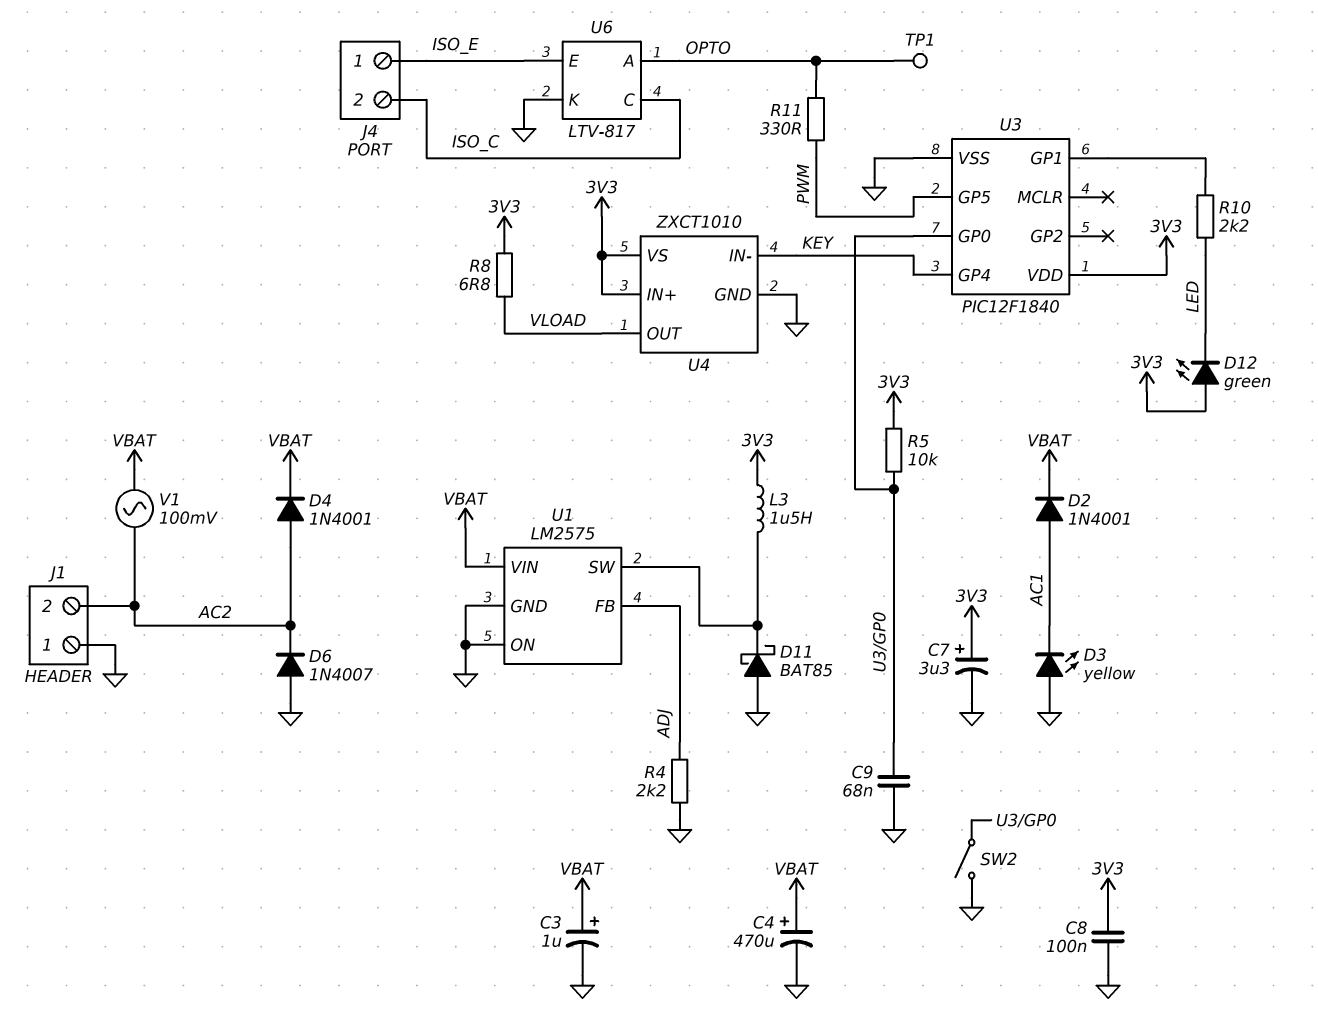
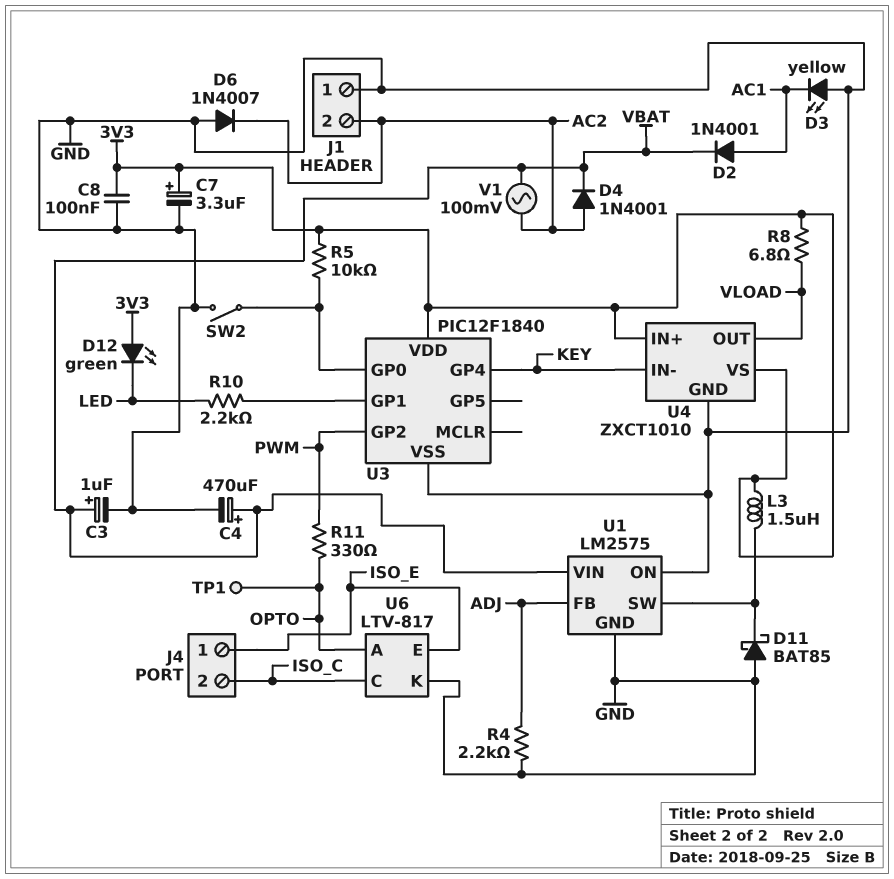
C9: 68nF (GND, U3/GP0) -> none
U3 pin GP2: none -> PWM
U3 pin GP5: PWM -> none

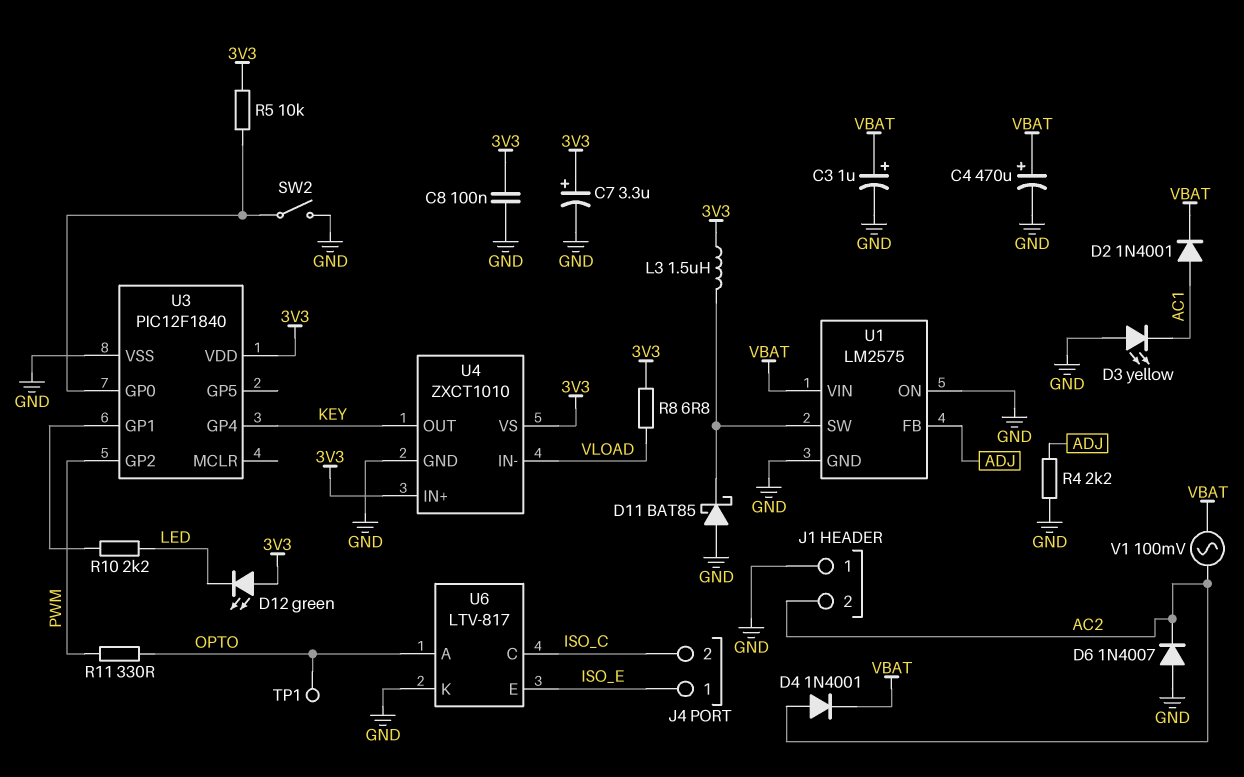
U4 pin IN-: KEY -> VLOAD
U4 pin OUT: VLOAD -> KEY

